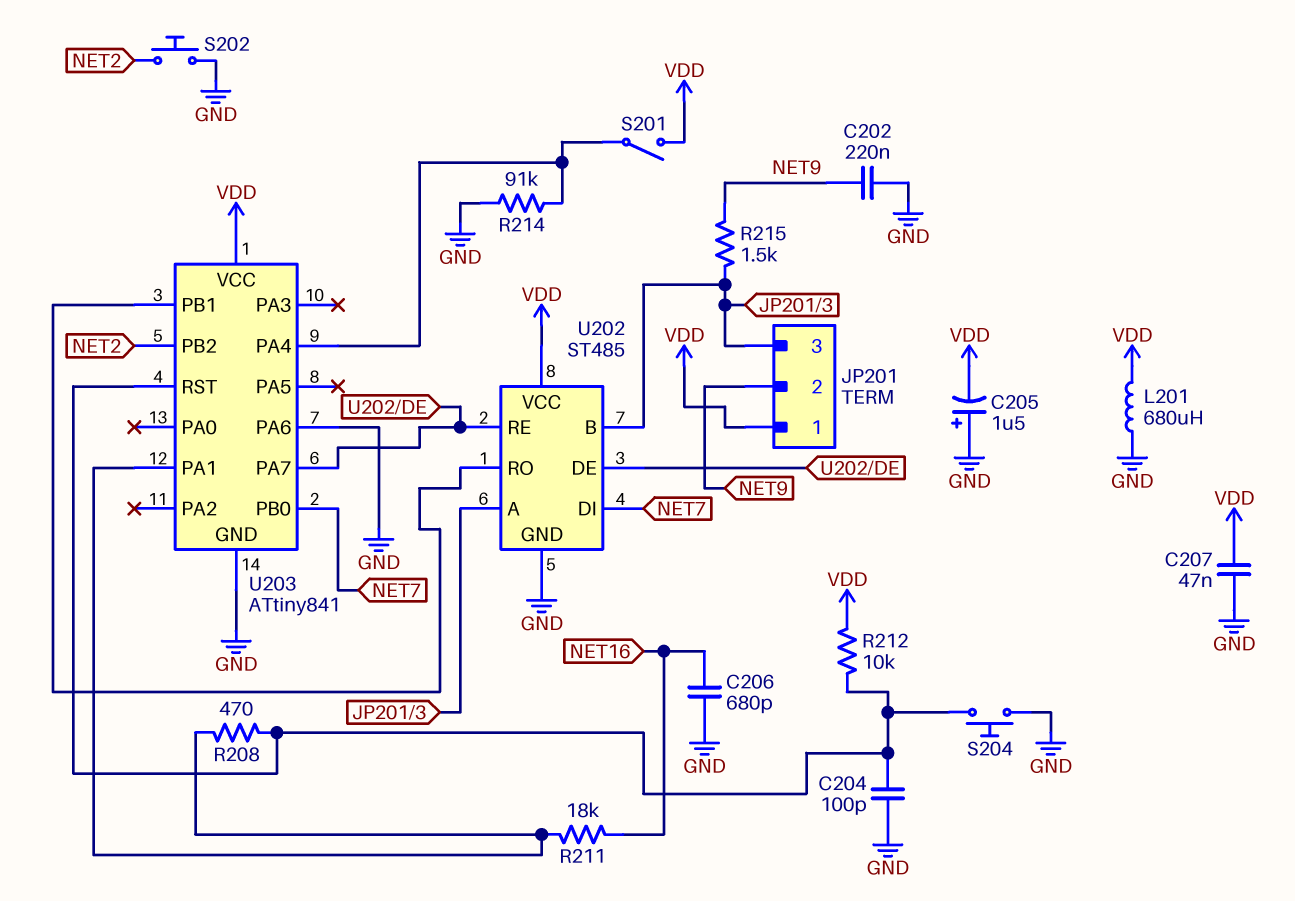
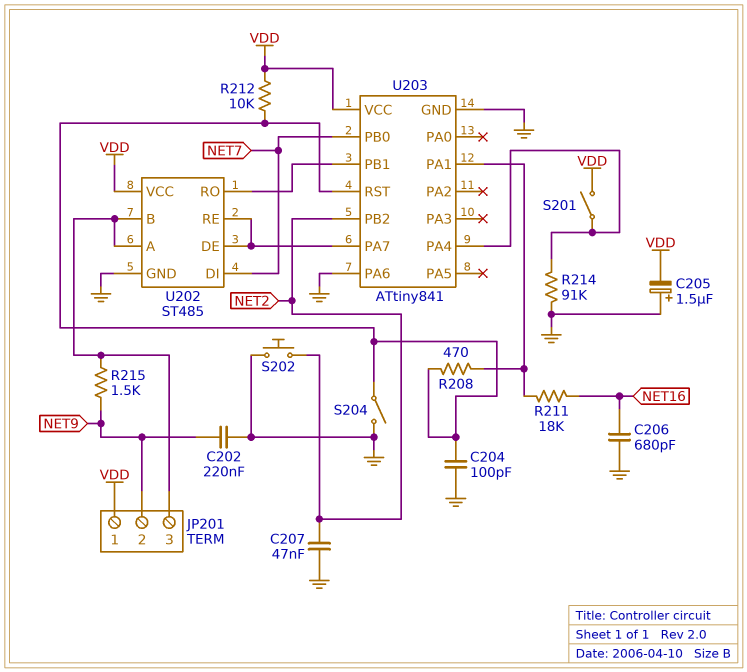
C207: 47nF (GND, VDD) -> 47nF (GND, NET2)
L201: 680uH (GND, VDD) -> none
S204: button (GND, U203/RST) -> switch (GND, U203/RST)

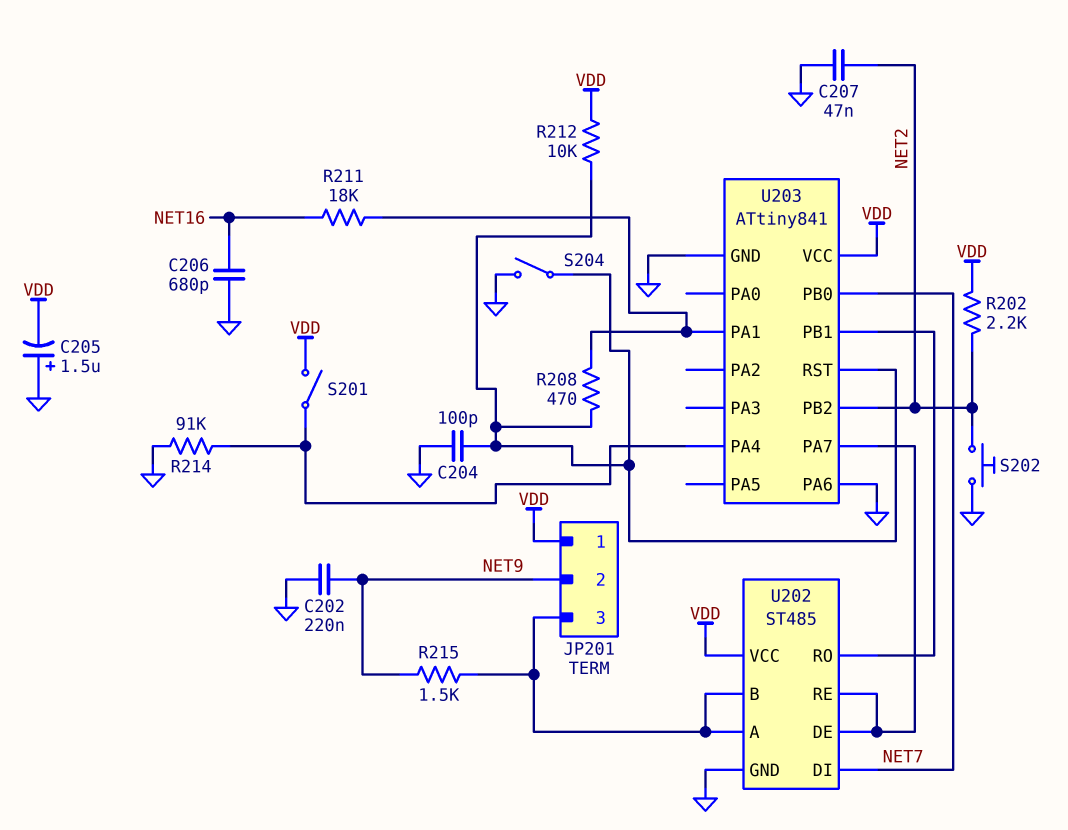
R202: none -> 2.2k (NET2, VDD)

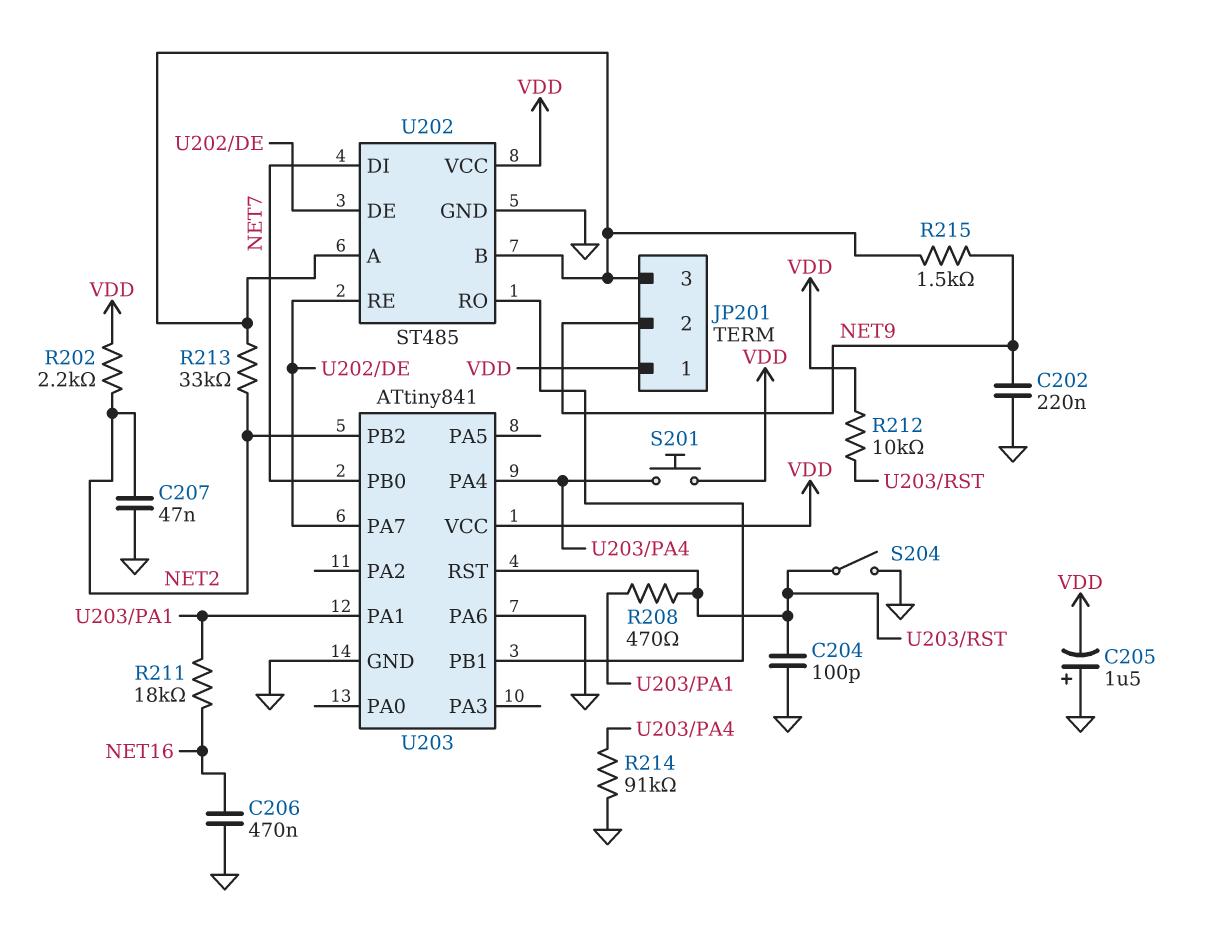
C206: 680pF (GND, NET16) -> 470nF (GND, NET16)
R213: none -> 33k (JP201/3, NET2)
S201: switch (U203/PA4, VDD) -> button (U203/PA4, VDD)
S202: button (GND, NET2) -> none

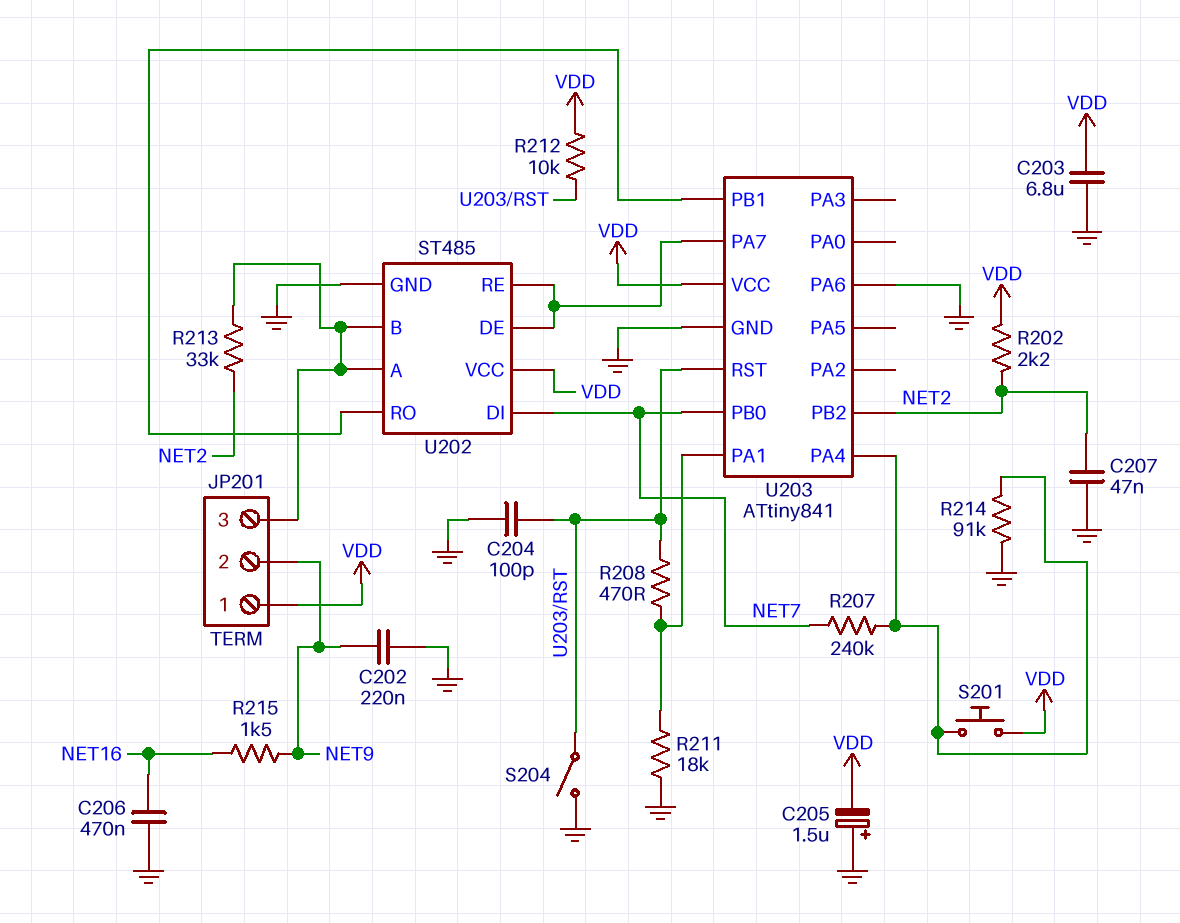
C203: none -> 6.8uF (GND, VDD)
R207: none -> 240k (NET7, U203/PA4)
R211: 18k (NET16, U203/PA1) -> 18k (GND, U203/PA1)
R215: 1.5k (JP201/3, NET9) -> 1.5k (NET9, NET16)

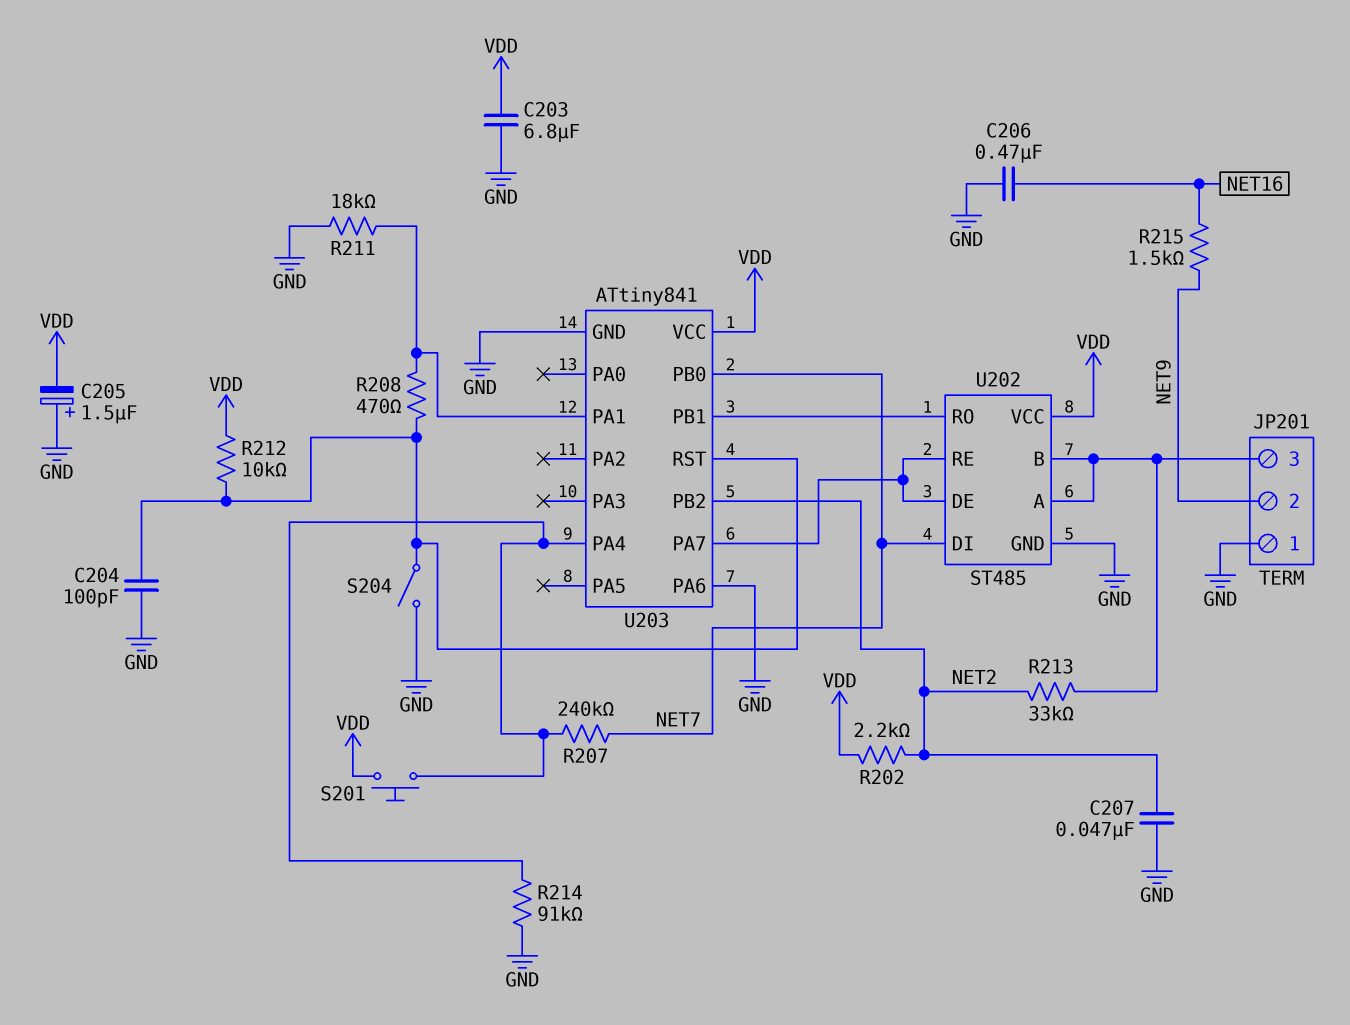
C202: 220nF (GND, NET9) -> none
JP201 pin 1: VDD -> GND

